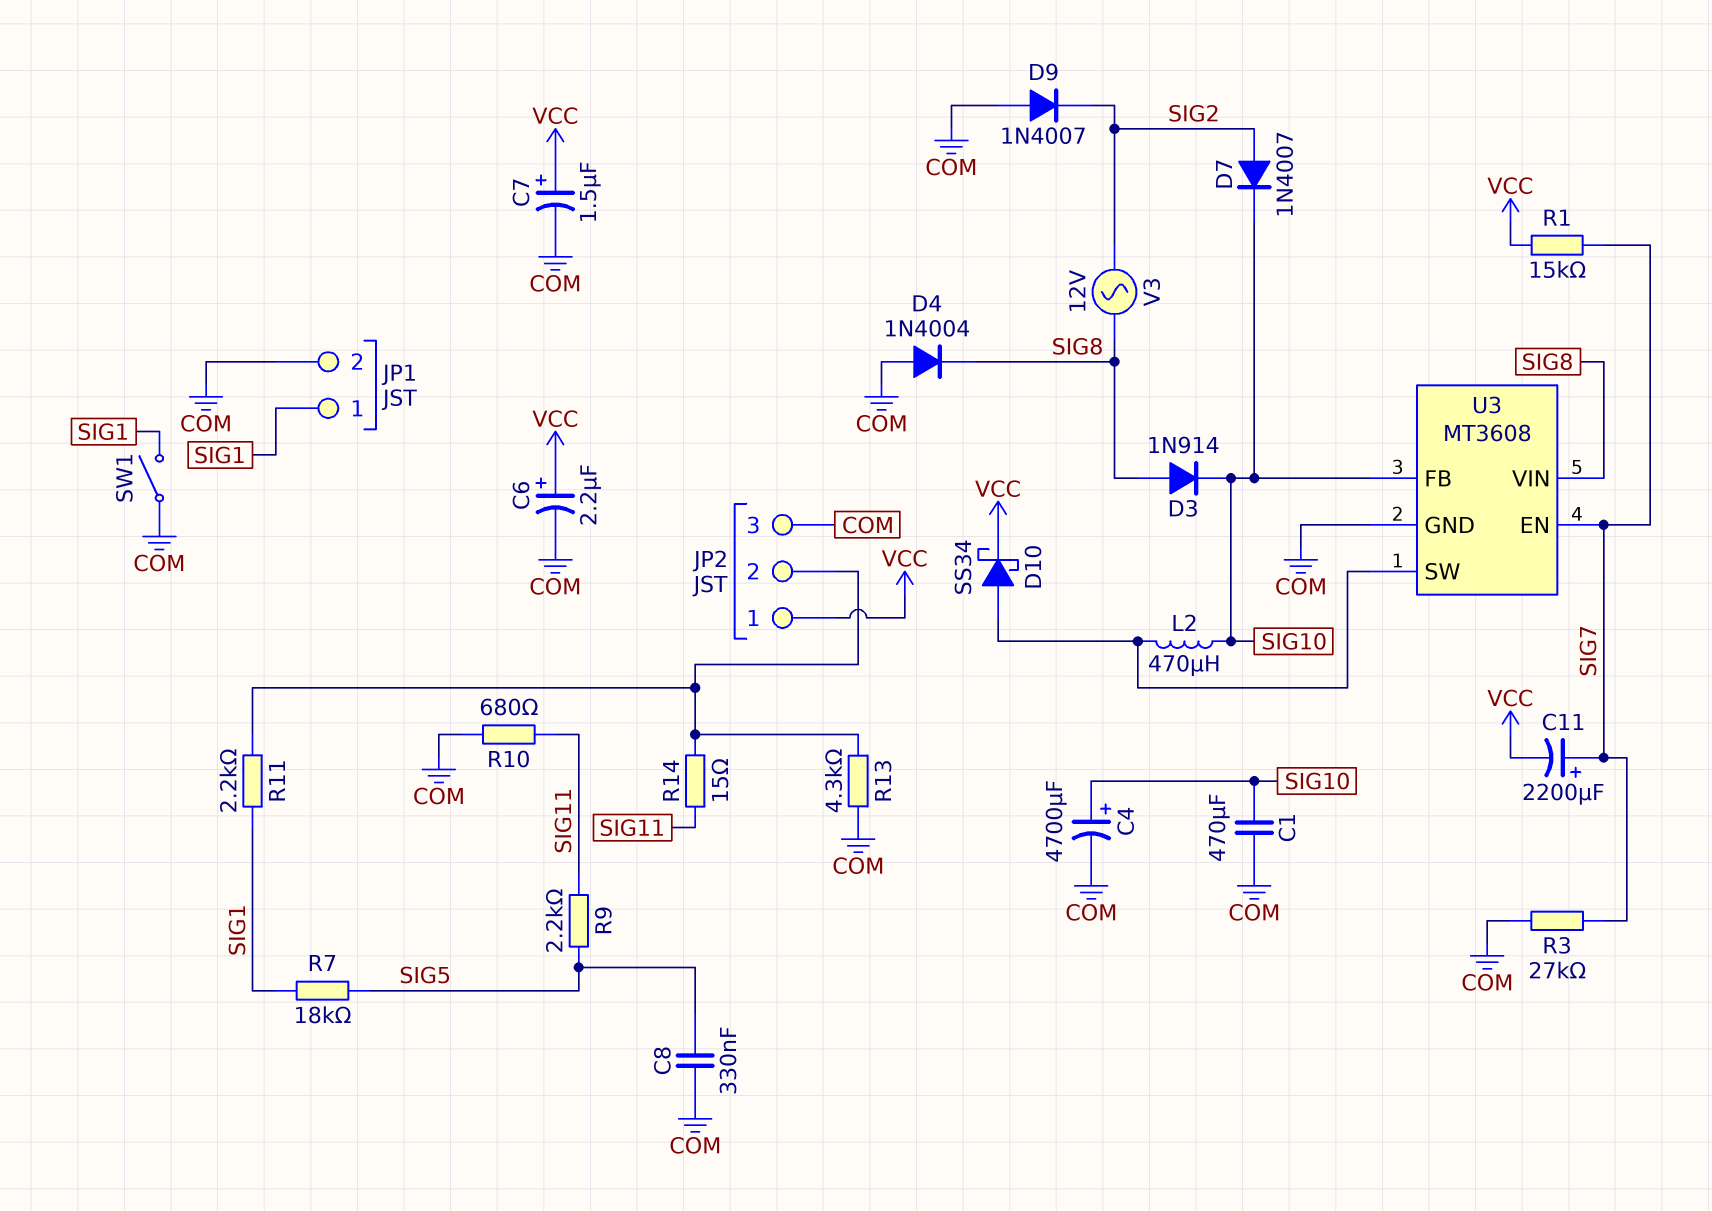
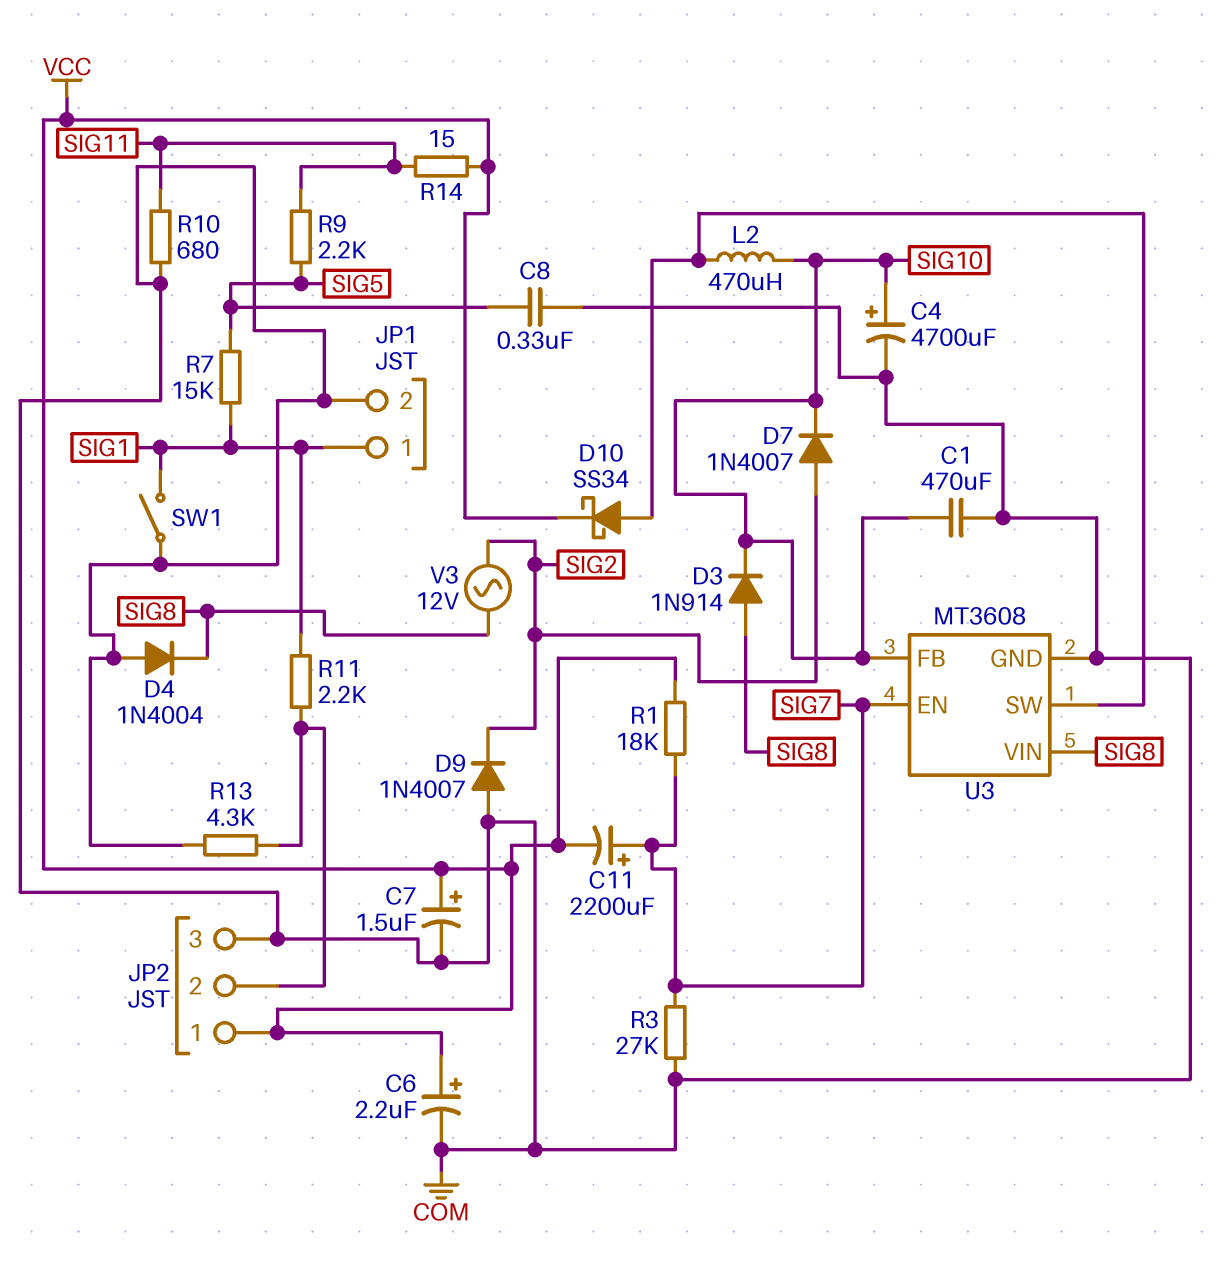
R1: 15k (SIG7, VCC) -> 18k (SIG7, VCC)
R7: 18k (SIG1, SIG5) -> 15k (SIG1, SIG5)
R14: 15 (JP2/2, SIG11) -> 15 (SIG11, VCC)

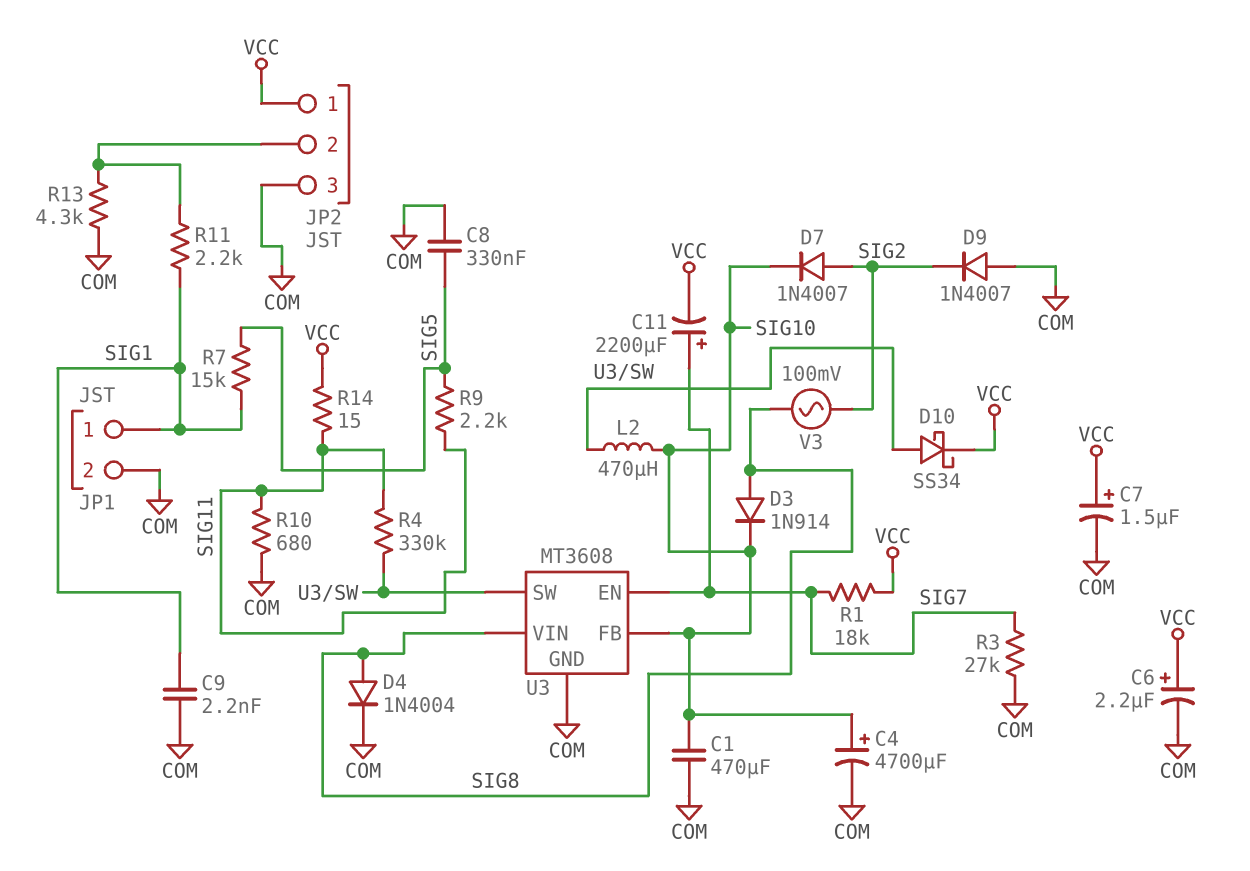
C9: none -> 2.2nF (COM, SIG1)
D4: diode 1N4004 (A COM, K SIG8) -> diode 1N4004 (A SIG8, K COM)
R4: none -> 330k (SIG11, U3/SW)
SW1: switch (COM, SIG1) -> none
V3: AC 12V (SIG2, SIG8) -> AC 100mV (SIG2, SIG8)

